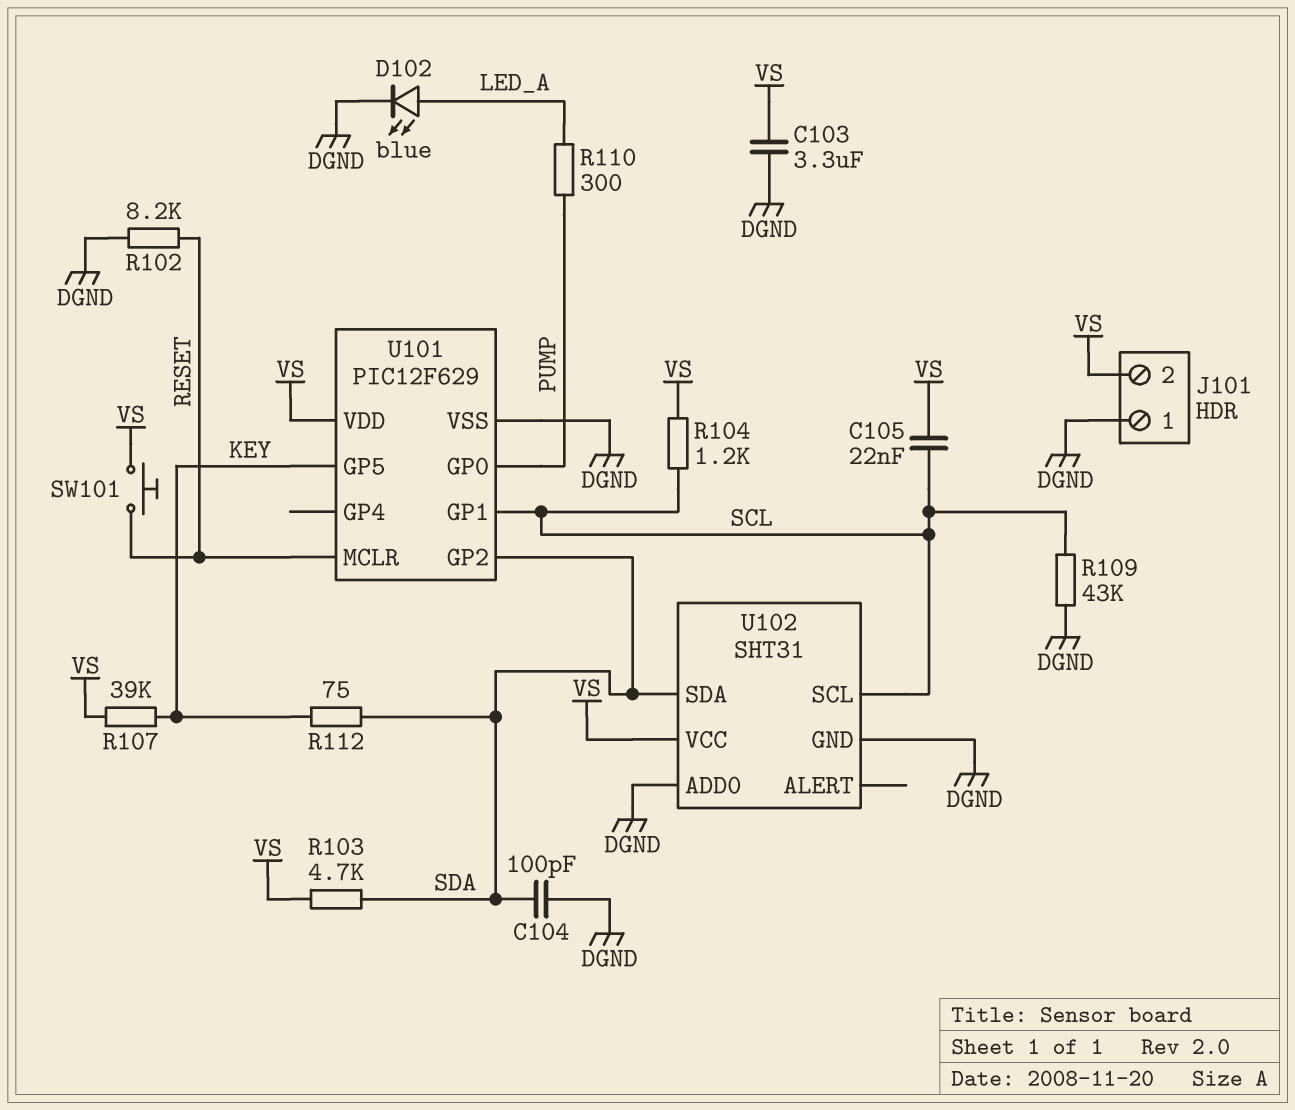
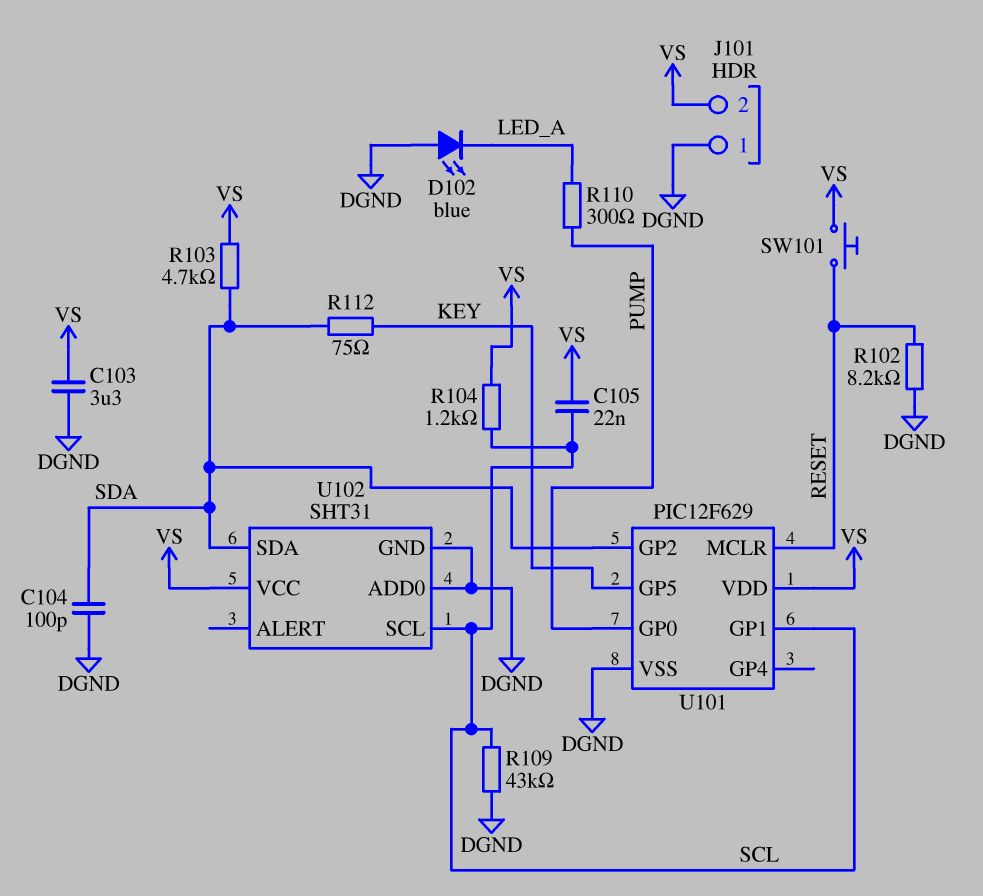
D102: LED blue (A LED_A, K DGND) -> LED blue (A DGND, K LED_A)
R107: 39k (KEY, VS) -> none

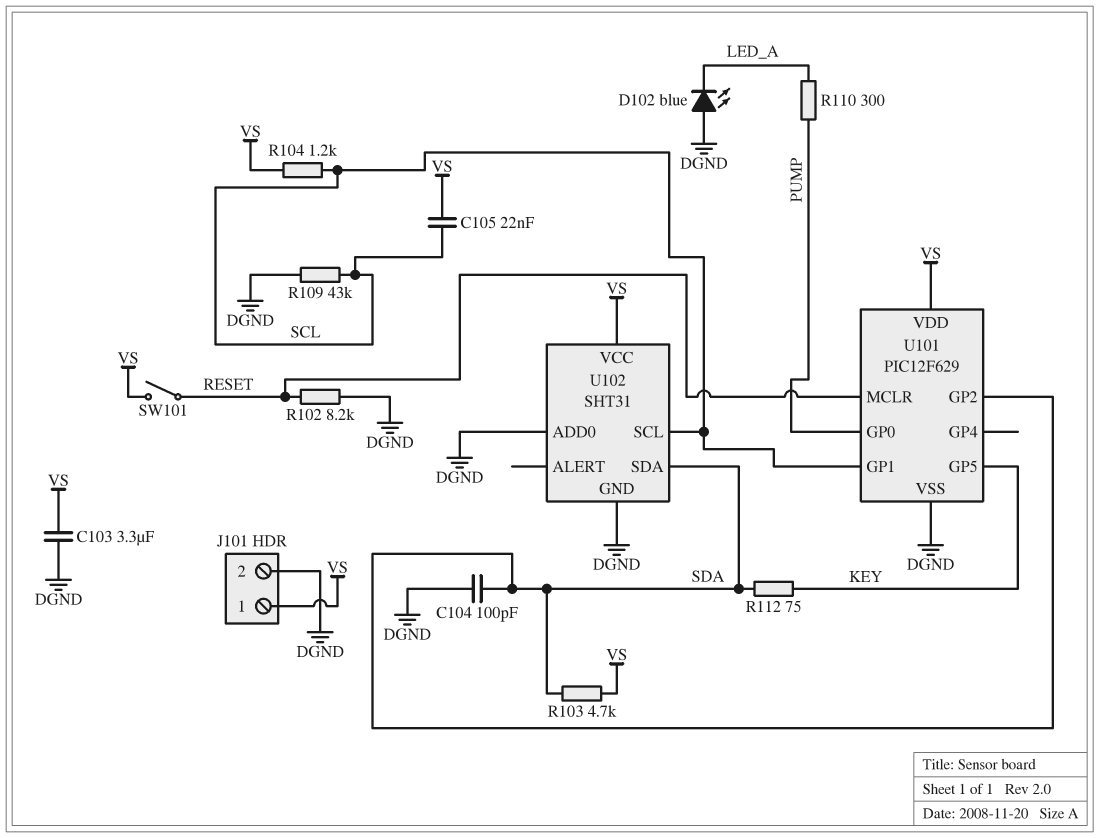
J101 pin 1: DGND -> VS
J101 pin 2: VS -> DGND
SW101: button (RESET, VS) -> switch (RESET, VS)

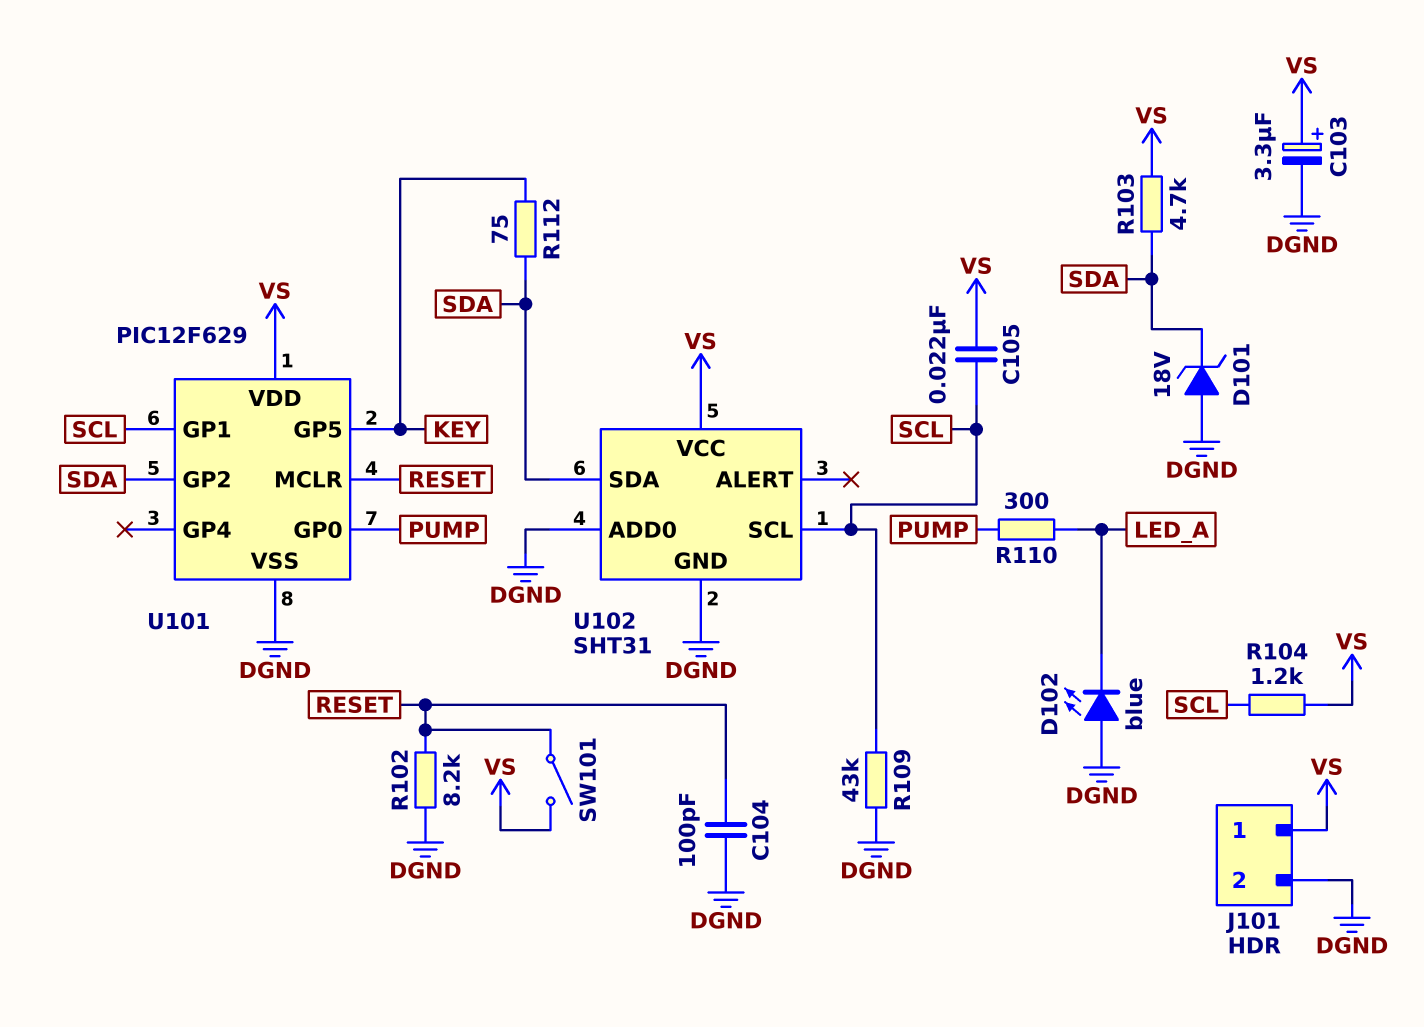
C103: 3.3uF (DGND, VS) -> 3.3uF (plus VS, minus DGND)
C104: 100pF (DGND, SDA) -> 100pF (DGND, RESET)
D101: none -> zener 18V (A DGND, K SDA)

